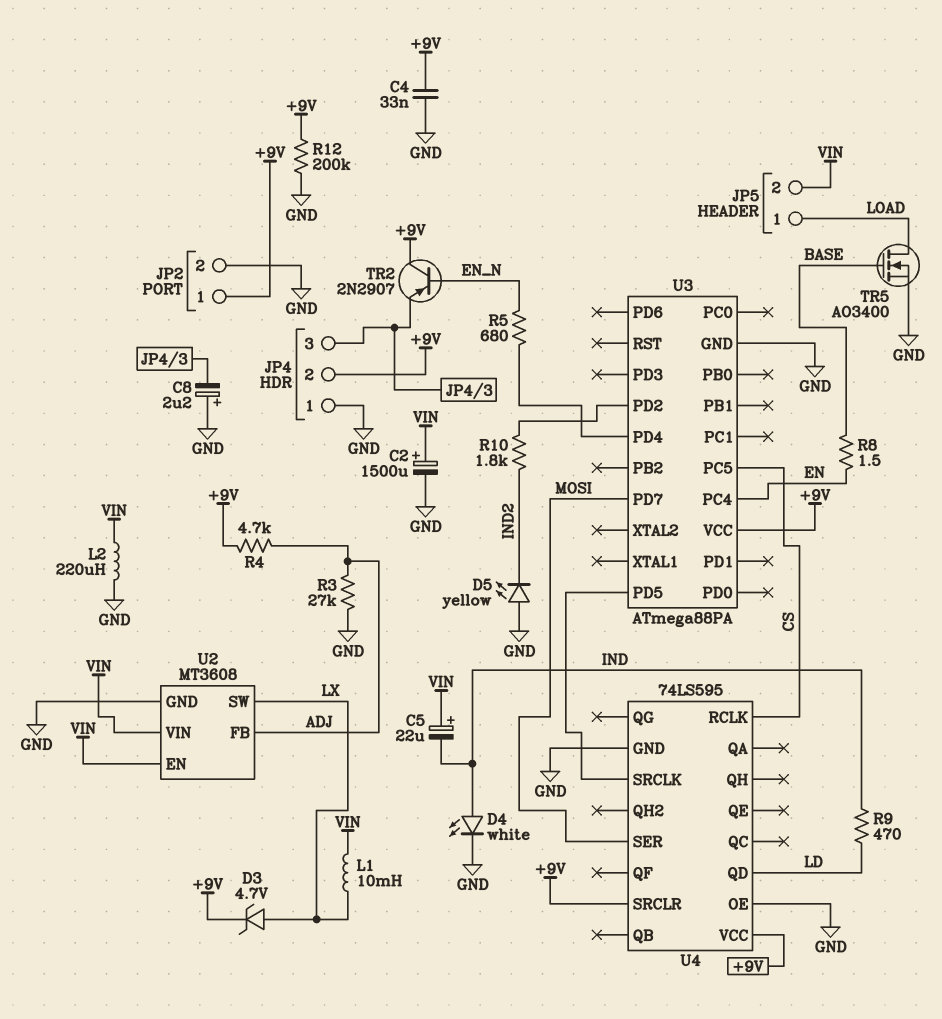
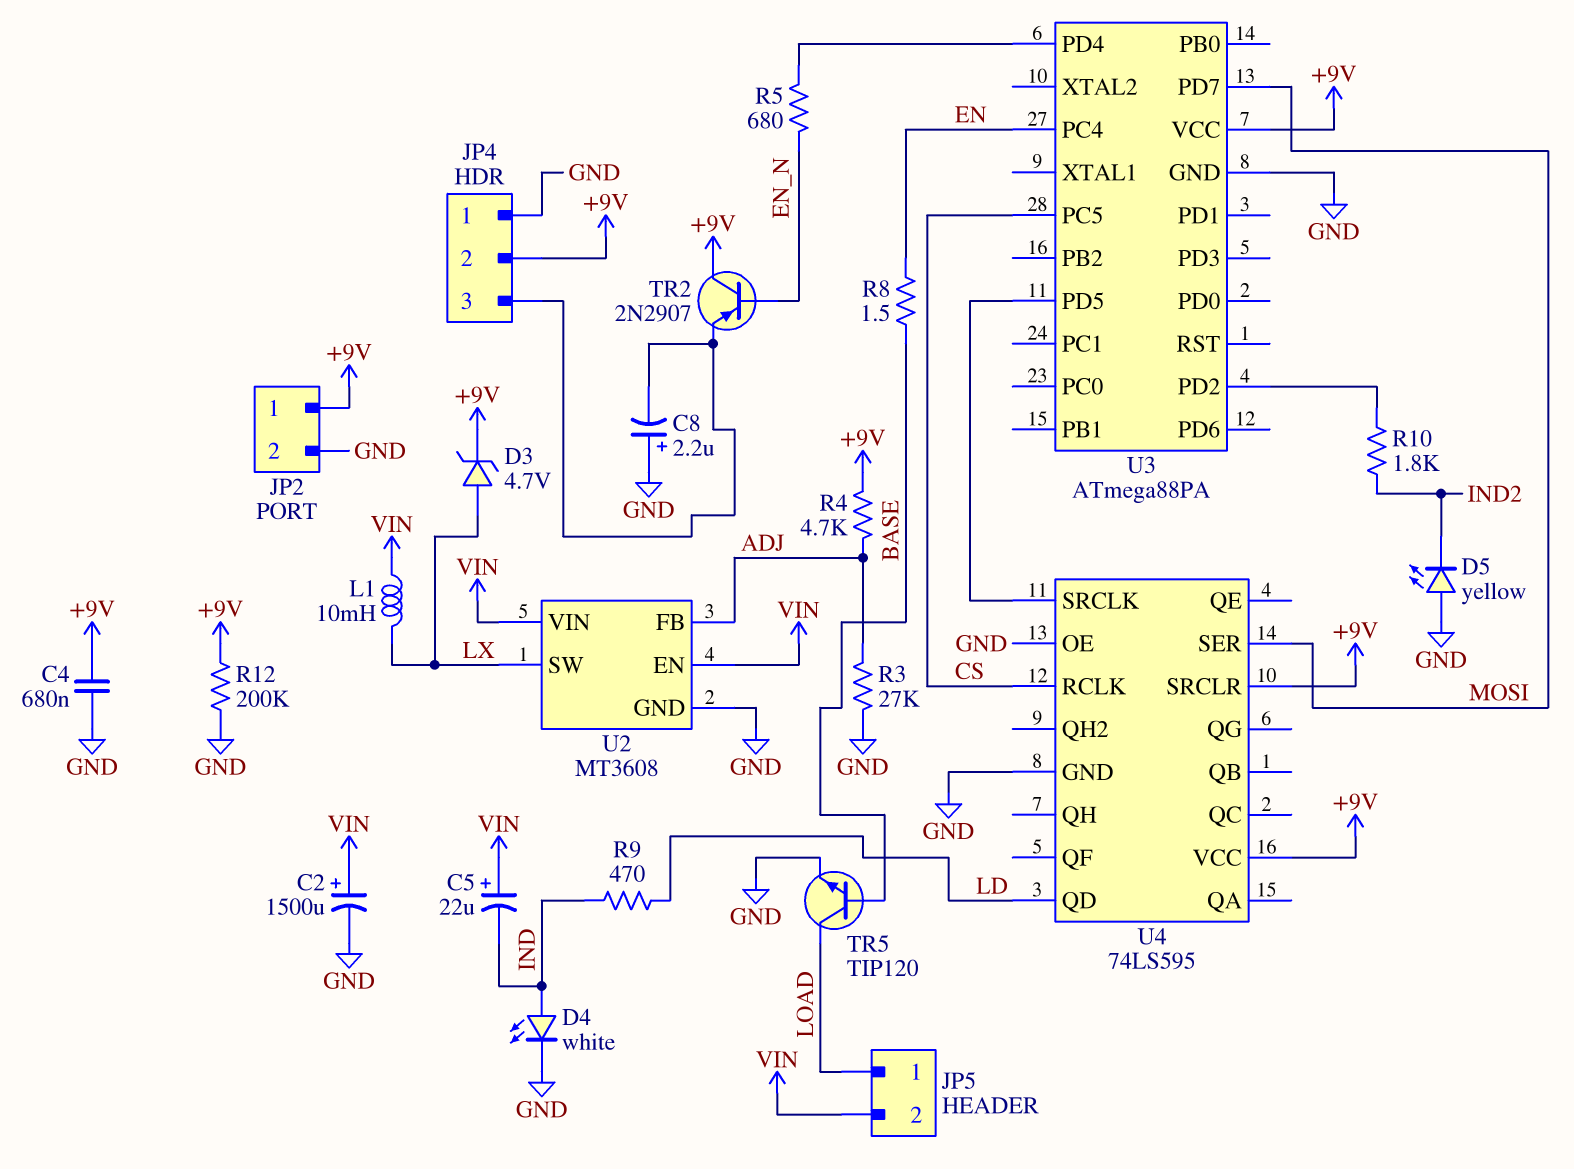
C4: 33nF (+9V, GND) -> 680nF (+9V, GND)
L2: 220uH (GND, VIN) -> none
TR5: NMOS AO3400 (G BASE, D LOAD, S GND) -> NPN TIP120 (B BASE, C LOAD, E GND)

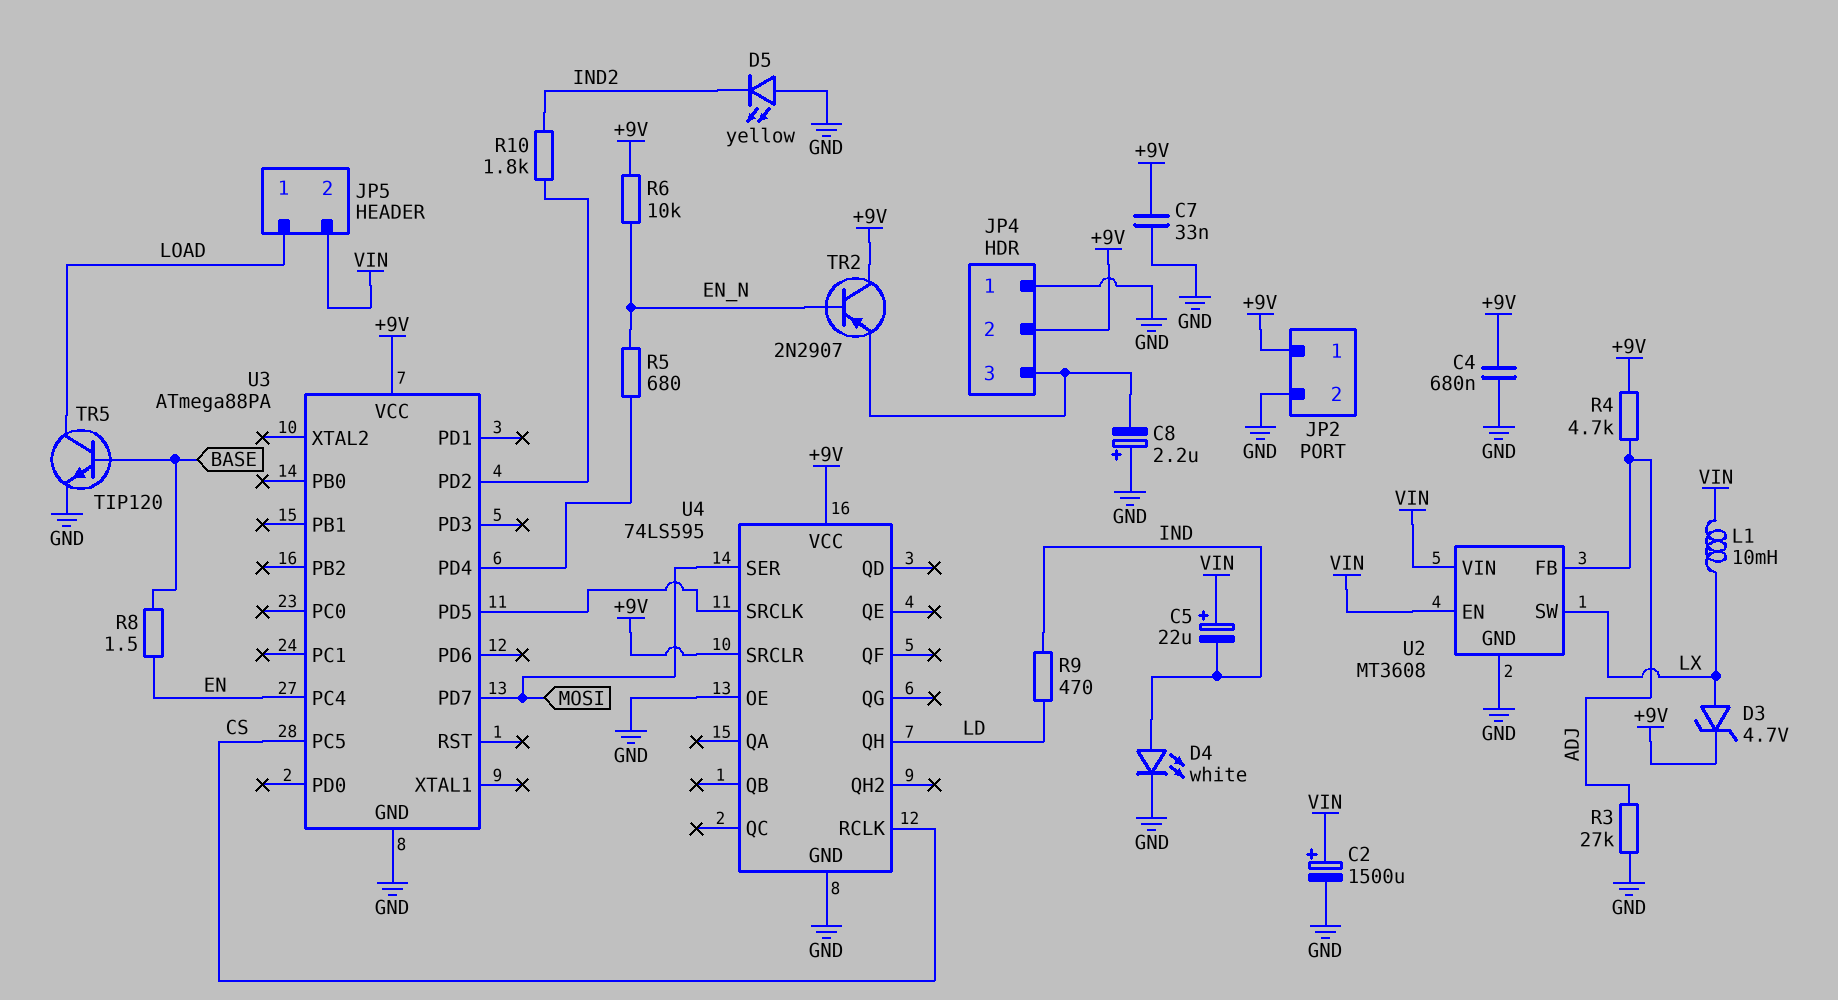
C7: none -> 33nF (+9V, GND)
R6: none -> 10k (+9V, EN_N)
R12: 200k (+9V, GND) -> none
U4 pin QD: LD -> none
U4 pin QH: none -> LD

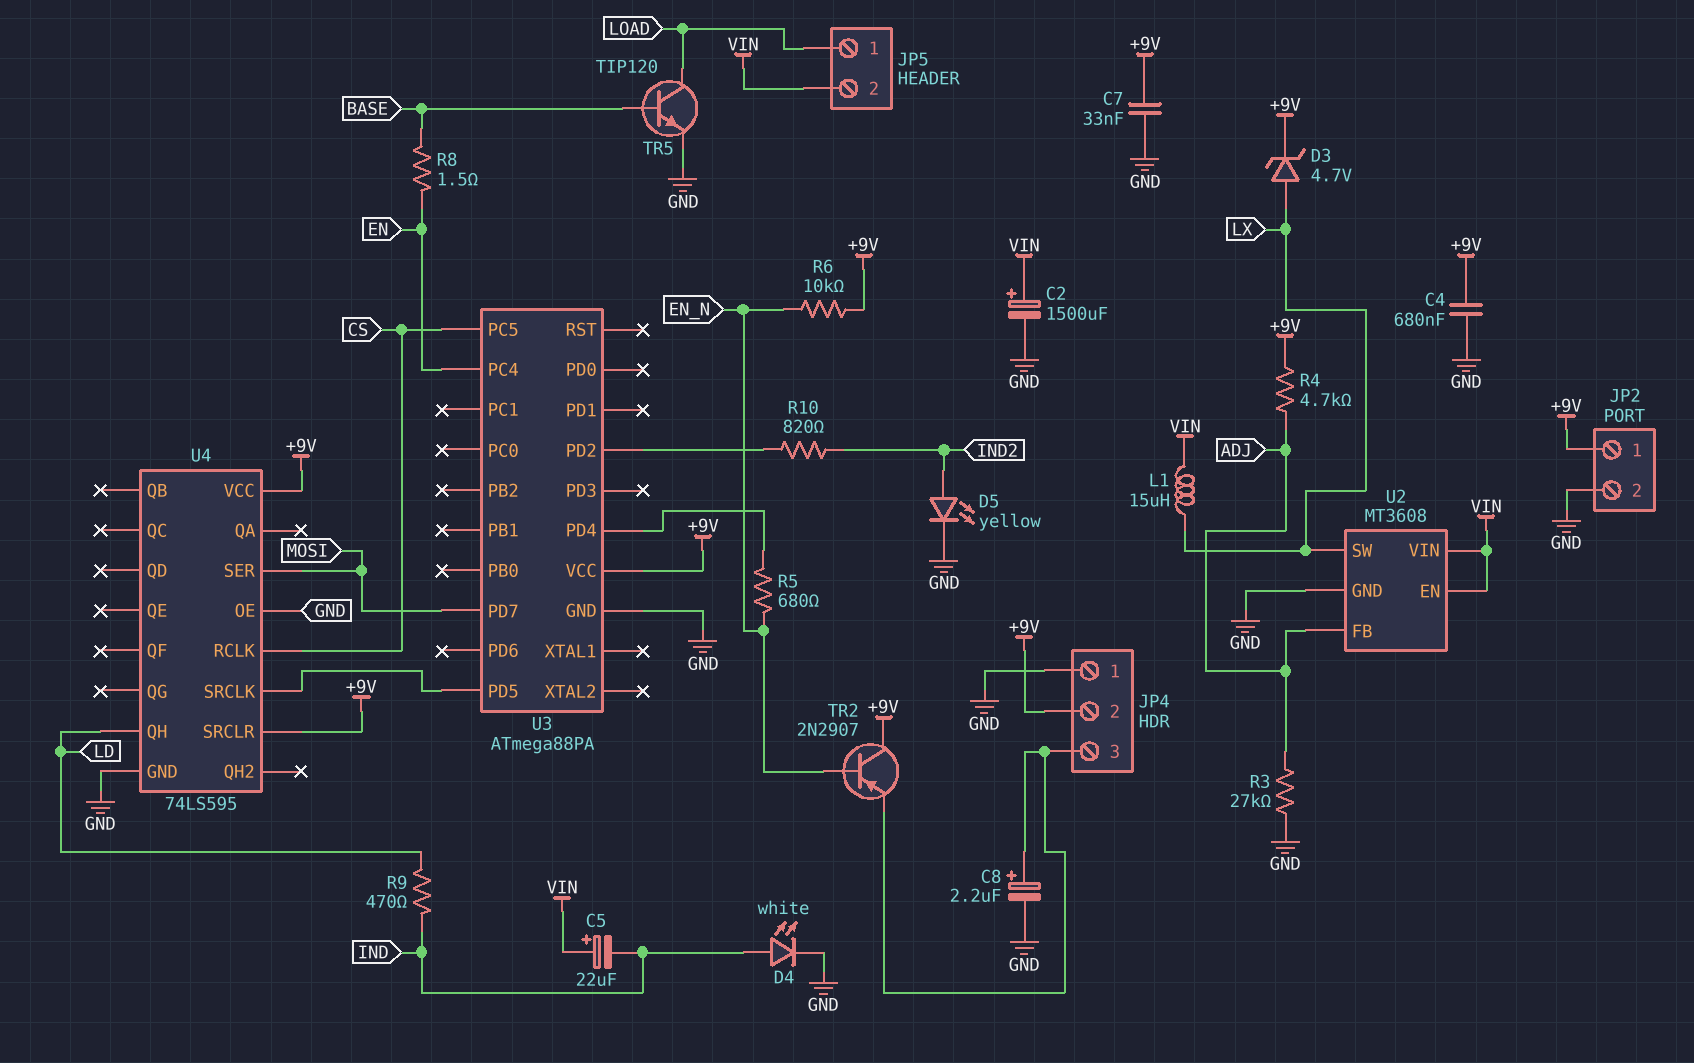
C8: 2.2uF (plus GND, minus JP4/3) -> 2.2uF (plus JP4/3, minus GND)
D5: LED yellow (A GND, K IND2) -> LED yellow (A IND2, K GND)
L1: 10mH (LX, VIN) -> 15uH (LX, VIN)
R10: 1.8k (IND2, U3/PD2) -> 820 (IND2, U3/PD2)

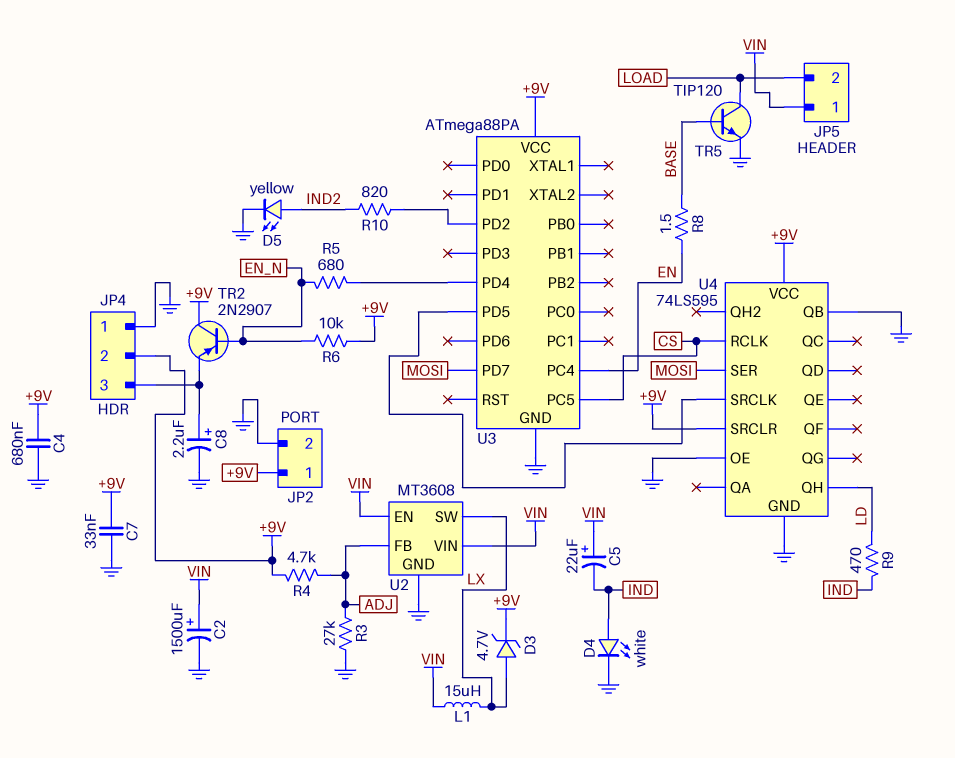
JP5 pin 1: LOAD -> VIN
JP5 pin 2: VIN -> LOAD
U4 pin QB: none -> GND

